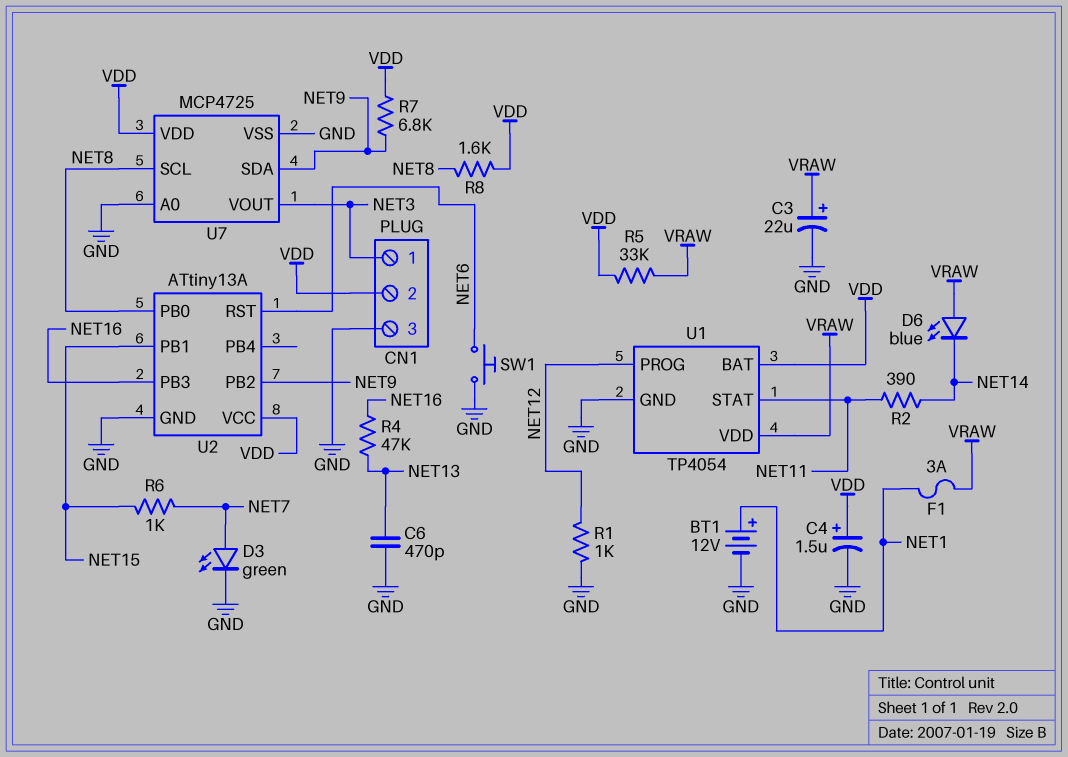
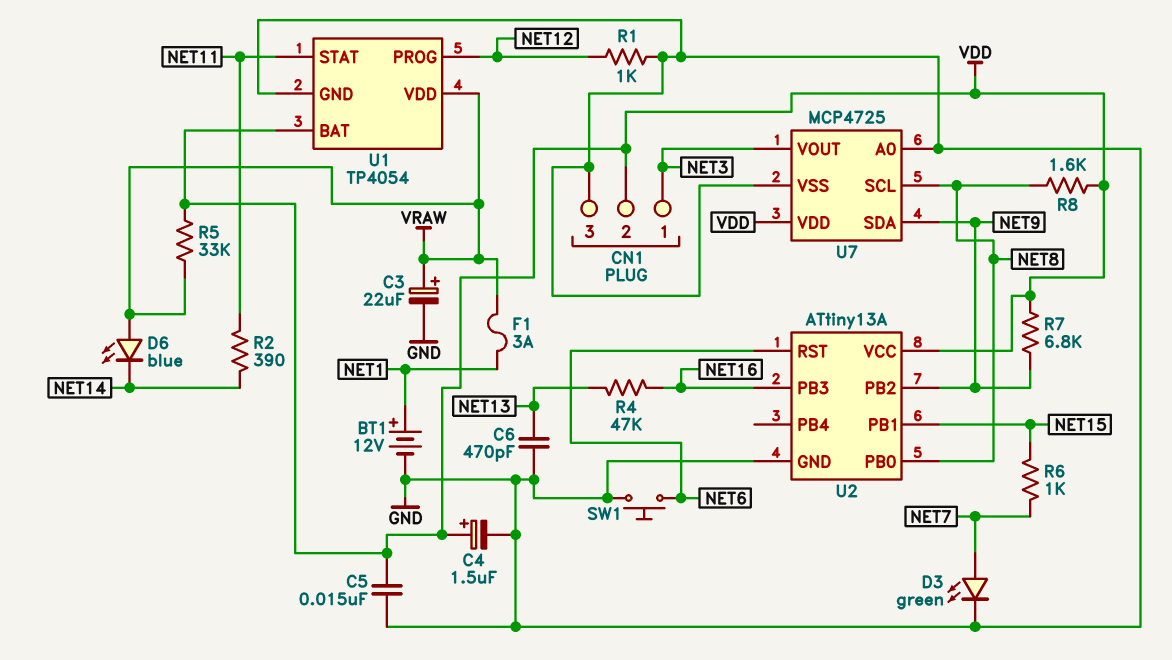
C5: none -> 15nF (GND, VDD)

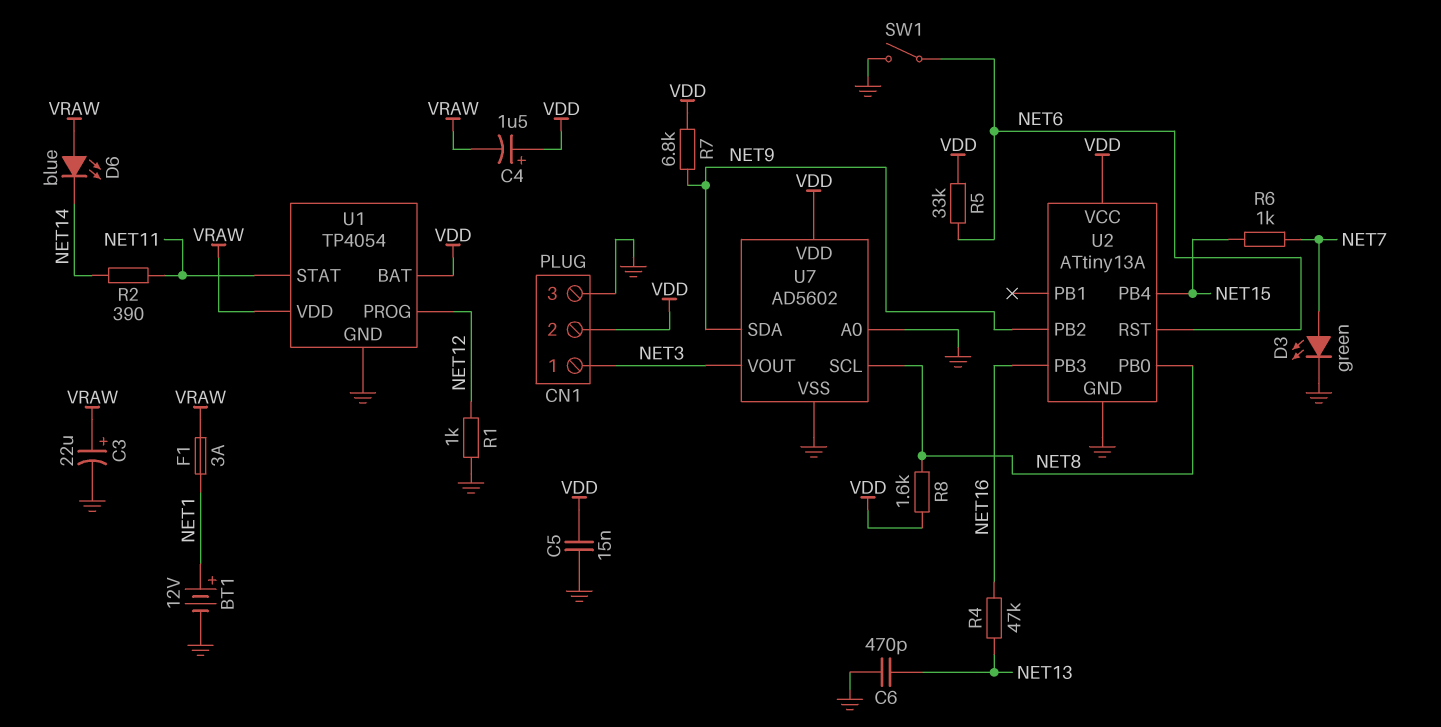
C4: 1.5uF (plus VDD, minus GND) -> 1.5uF (plus VDD, minus VRAW)
R5: 33k (VDD, VRAW) -> 33k (NET6, VDD)
SW1: button (GND, NET6) -> switch (GND, NET6)
U2 pin PB1: NET15 -> none
U2 pin PB4: none -> NET15
U7: MCP4725 -> AD5602

